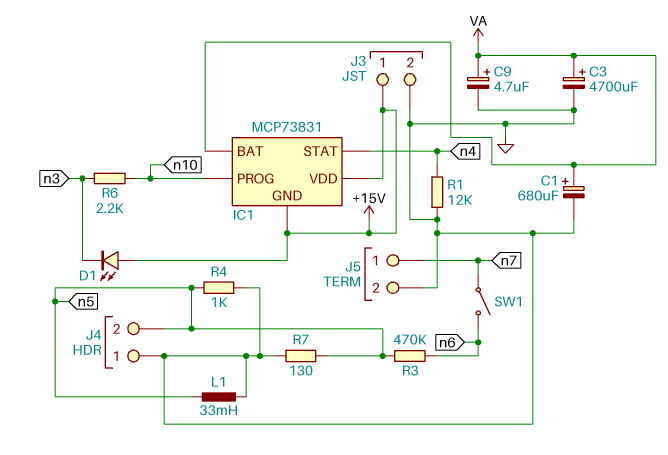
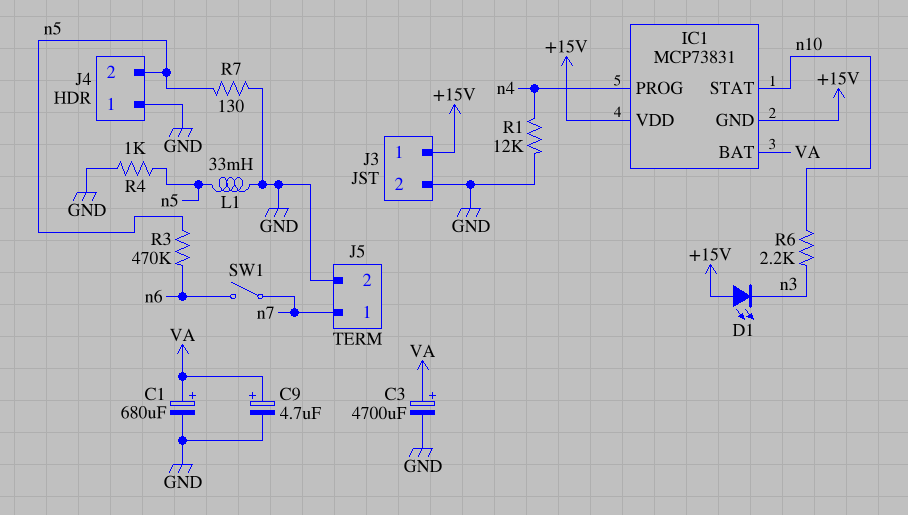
IC1 pin PROG: n10 -> n4
IC1 pin STAT: n4 -> n10

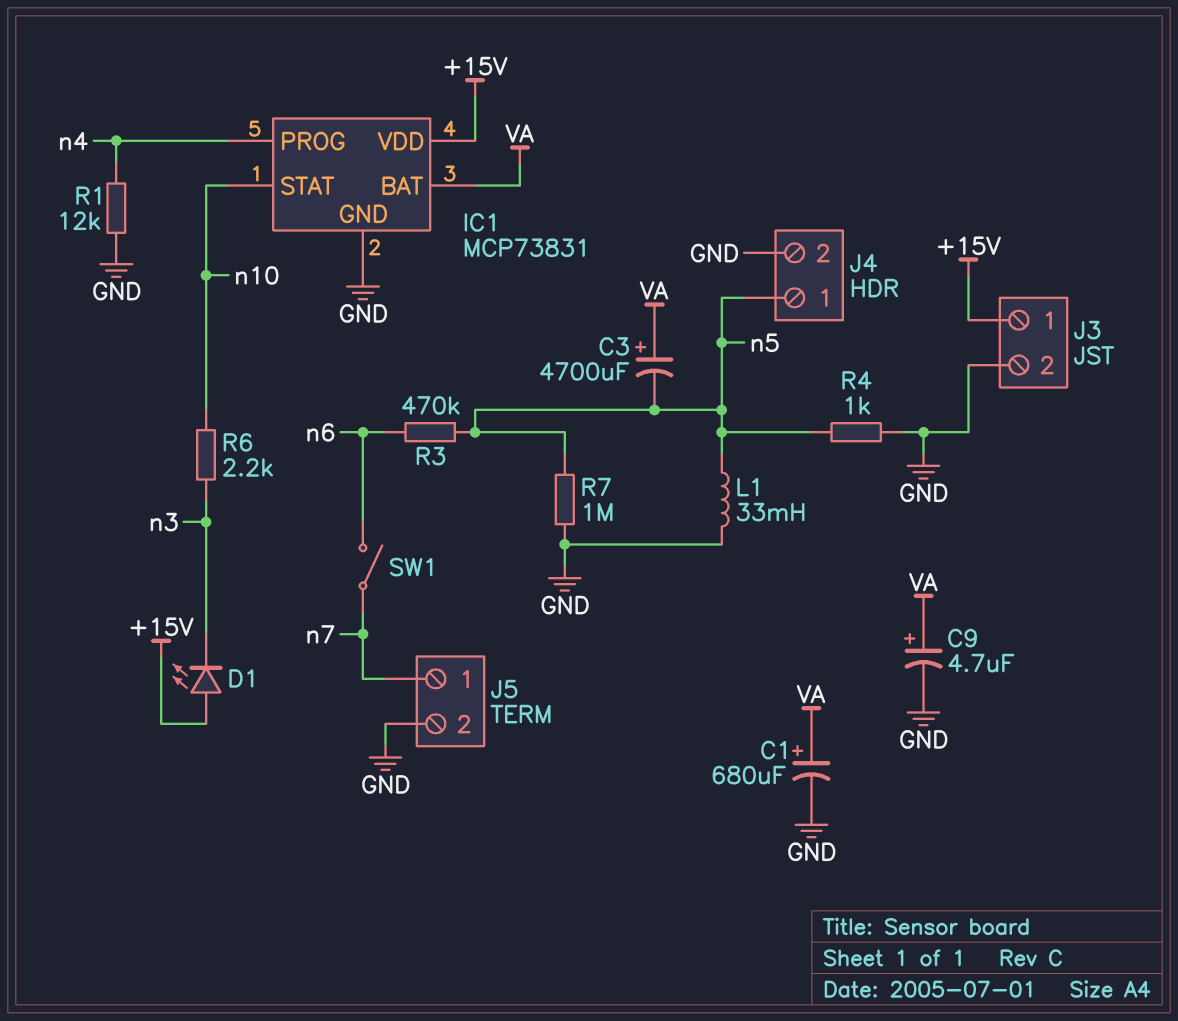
C3: 4700uF (plus VA, minus GND) -> 4700uF (plus VA, minus n5)
IC1 pin GND: +15V -> GND
J4 pin 1: GND -> n5
J4 pin 2: n5 -> GND
R7: 130 (GND, n5) -> 1M (GND, n5)

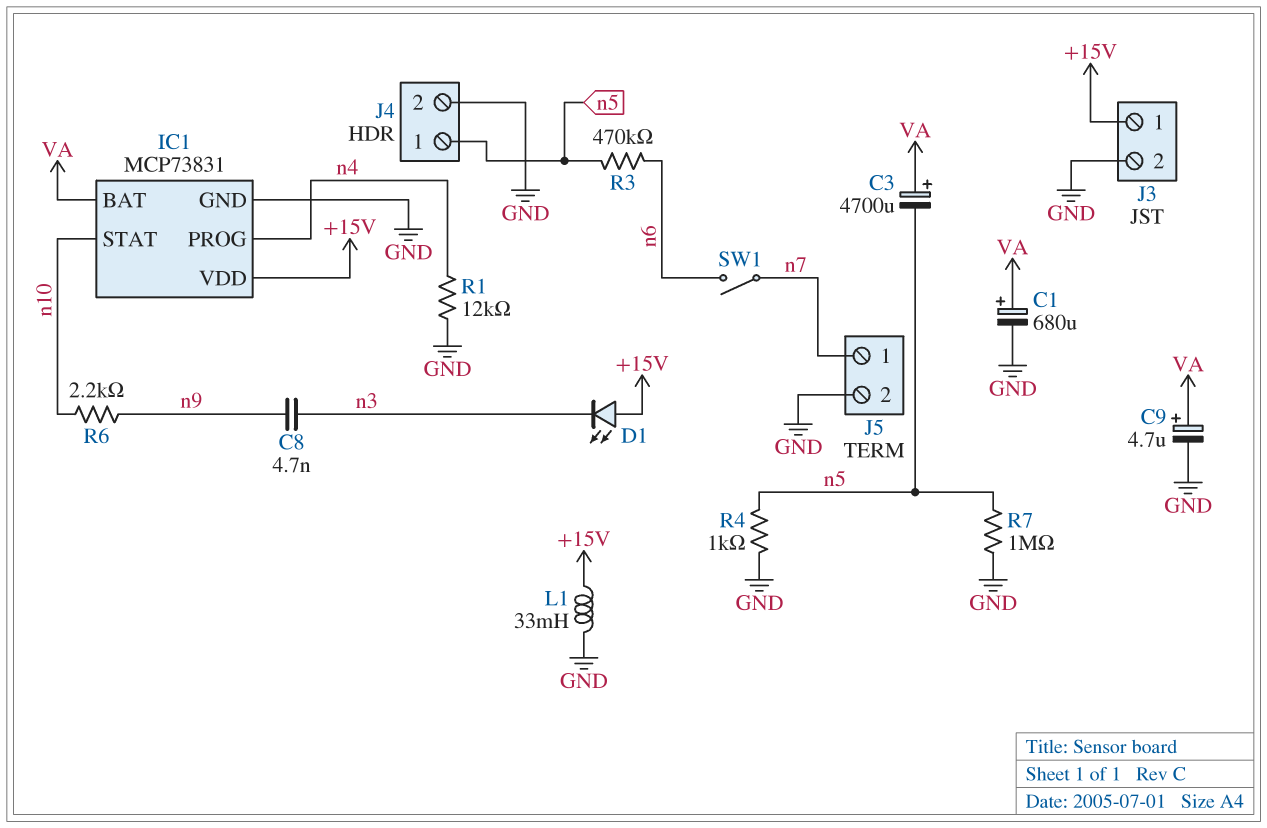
C8: none -> 4.7nF (n3, n9)
L1: 33mH (GND, n5) -> 33mH (+15V, GND)
R6: 2.2k (n3, n10) -> 2.2k (n9, n10)

